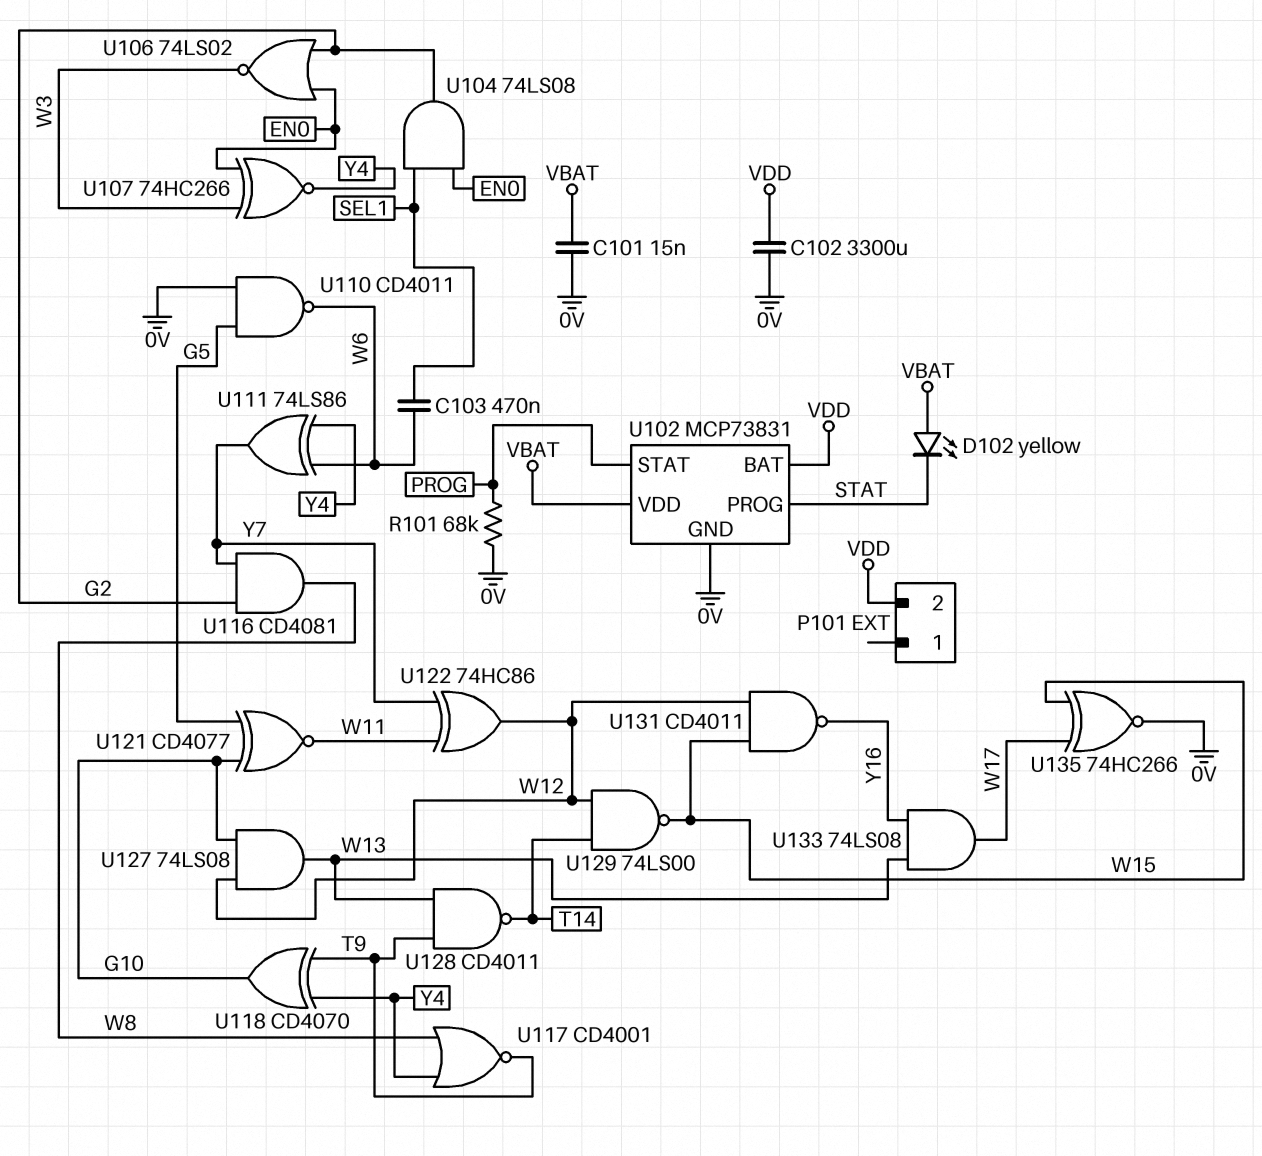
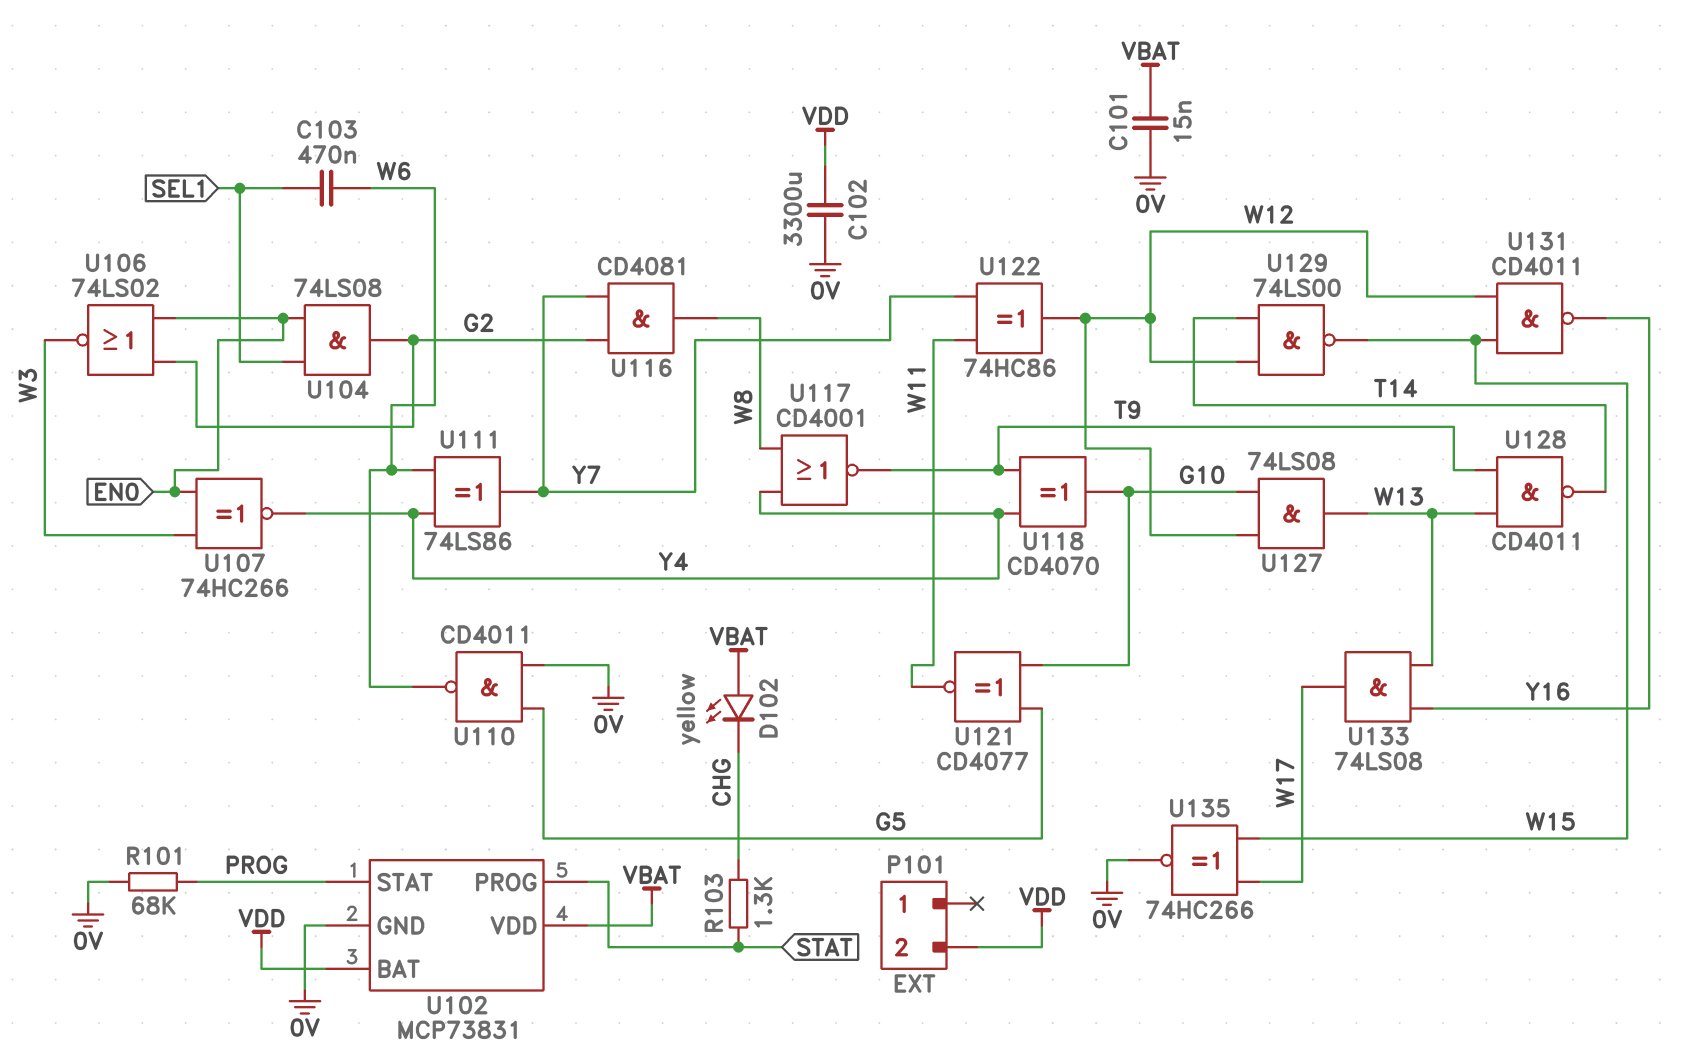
D102: LED yellow (A VBAT, K STAT) -> LED yellow (A VBAT, K CHG)
R103: none -> 1.3k (CHG, STAT)

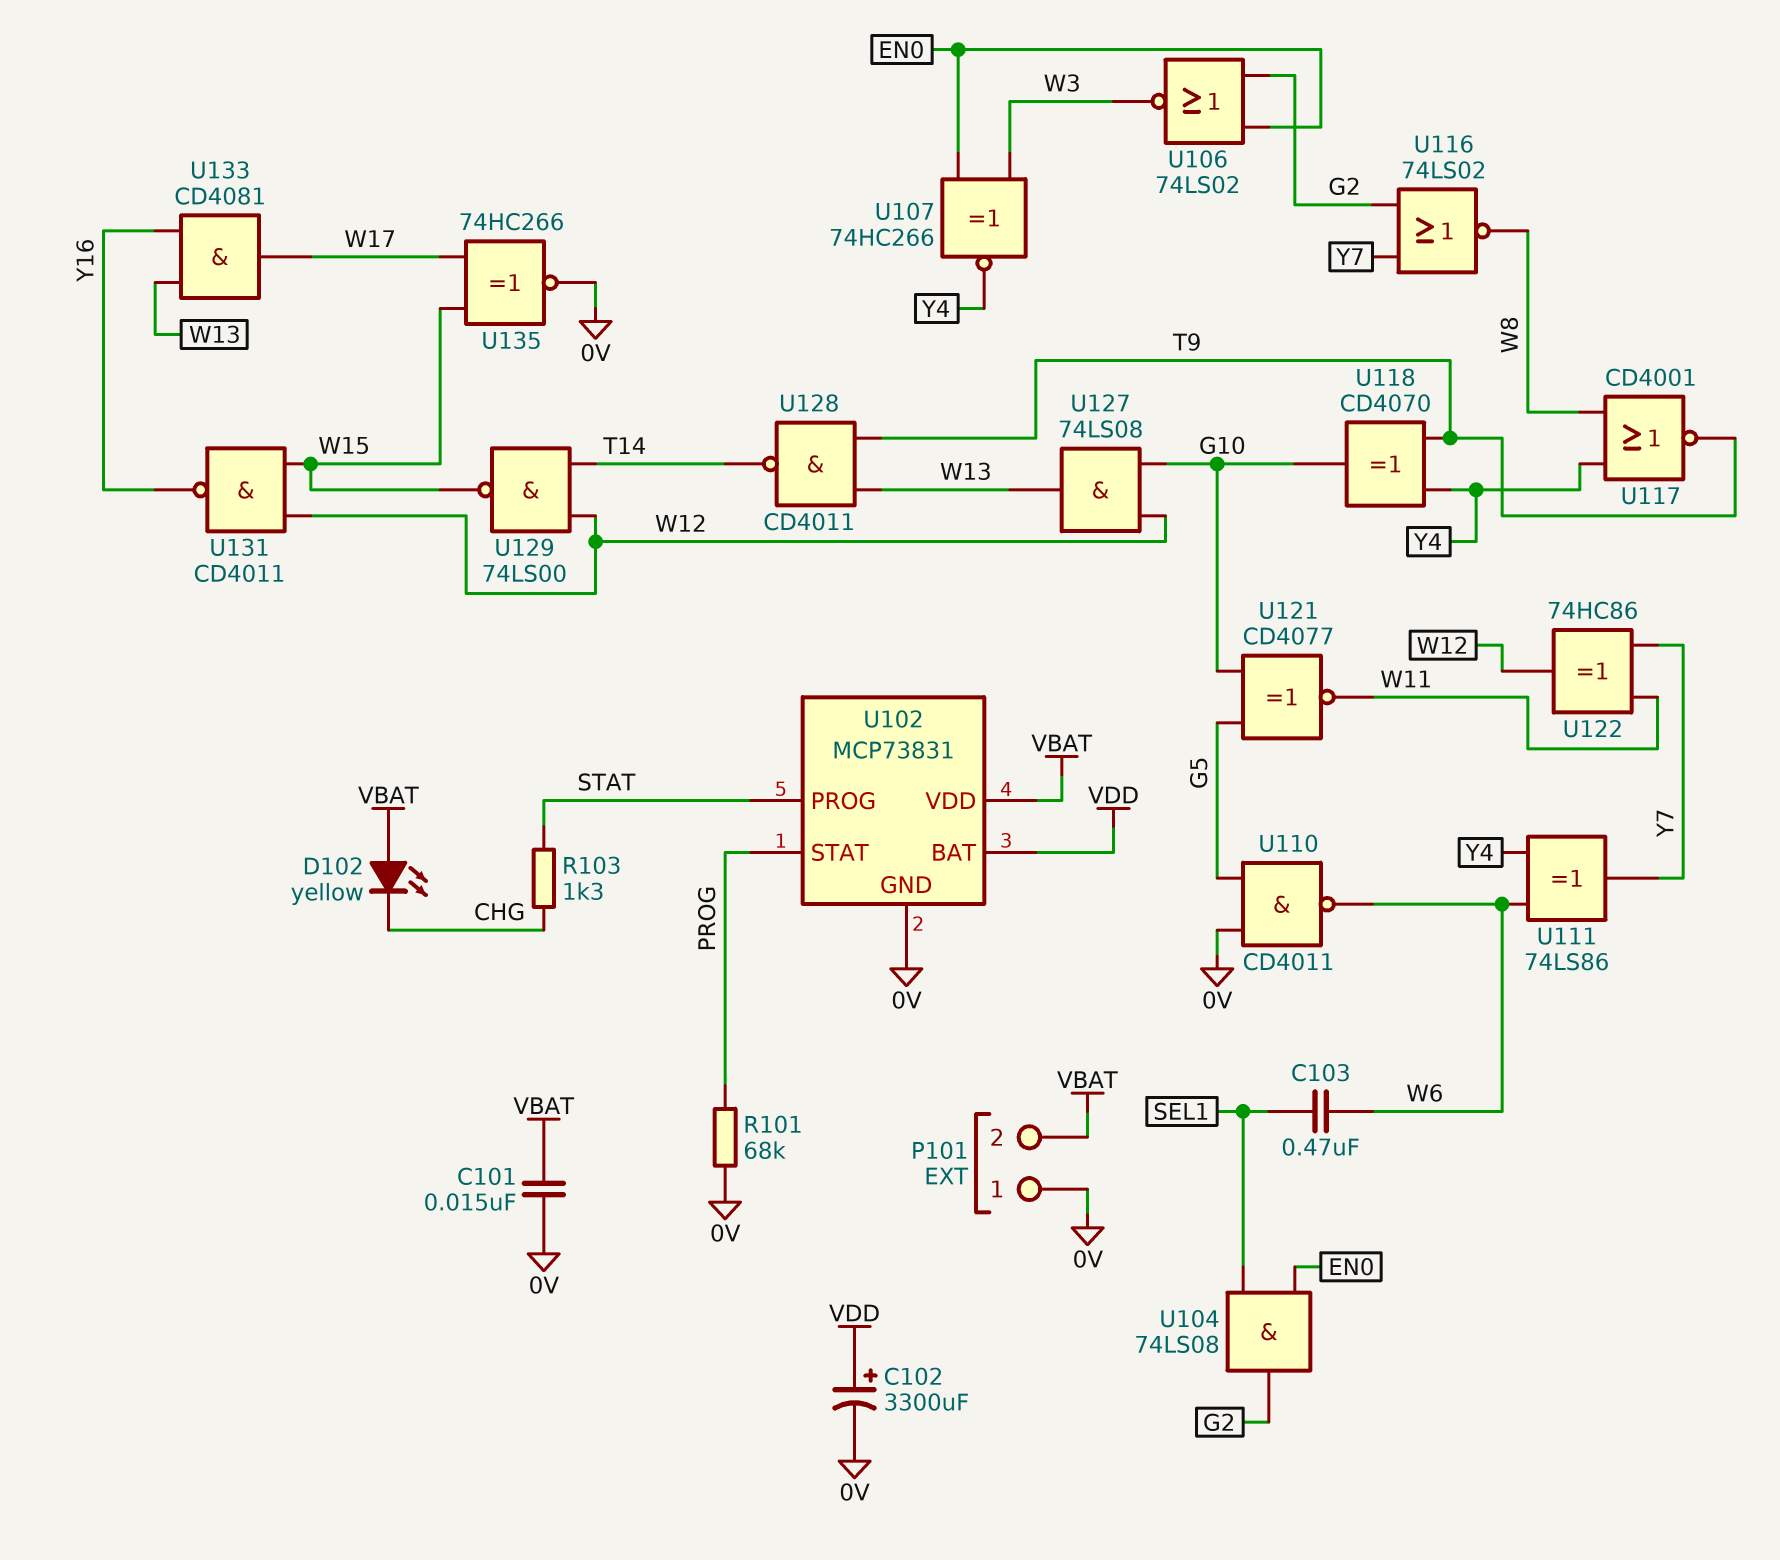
C102: 3300uF (0V, VDD) -> 3300uF (plus VDD, minus 0V)
P101 pin 1: none -> 0V
P101 pin 2: VDD -> VBAT
U116: AND CD4081 (in G2, in Y7, out W8) -> NOR 74LS02 (in G2, in Y7, out W8)
U133: AND 74LS08 (in W13, in Y16, out W17) -> AND CD4081 (in W13, in Y16, out W17)

